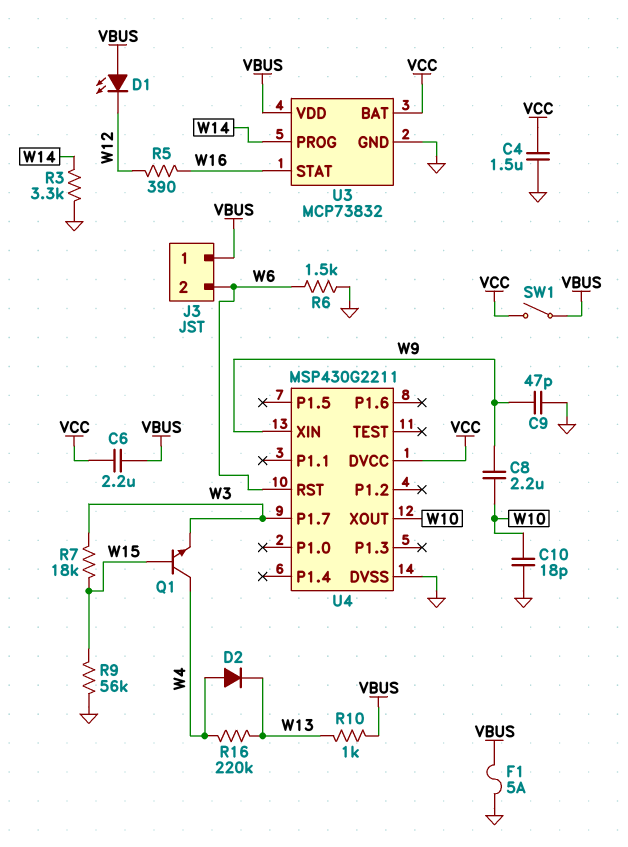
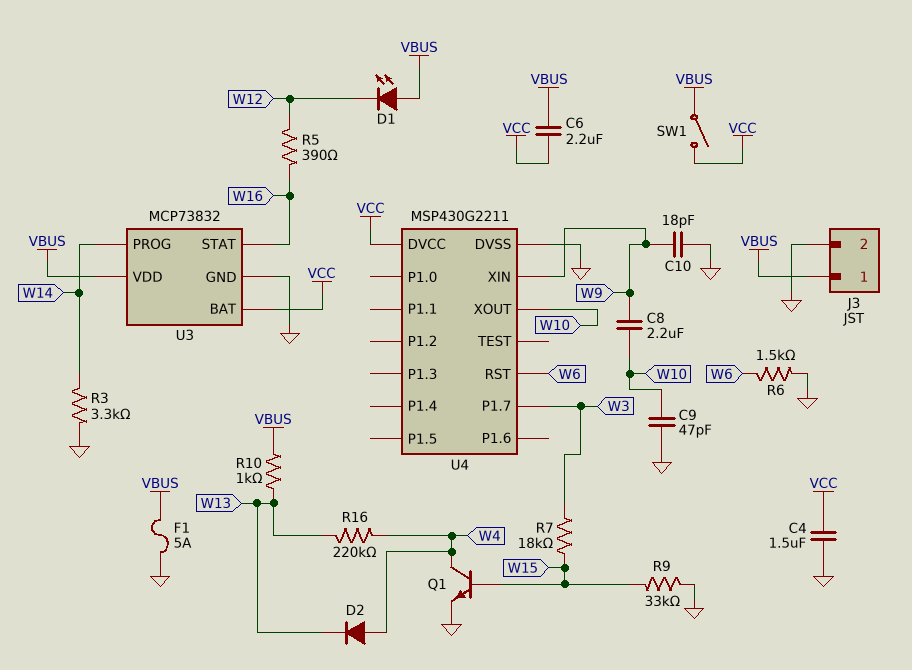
C9: 47pF (GND, W9) -> 47pF (GND, W10)
C10: 18pF (GND, W10) -> 18pF (GND, W9)
J3 pin 2: W6 -> GND
Q1: NPN (B W15, C W4, E W3) -> NPN (B W15, C W4, E GND)
R9: 56k (GND, W15) -> 33k (GND, W15)

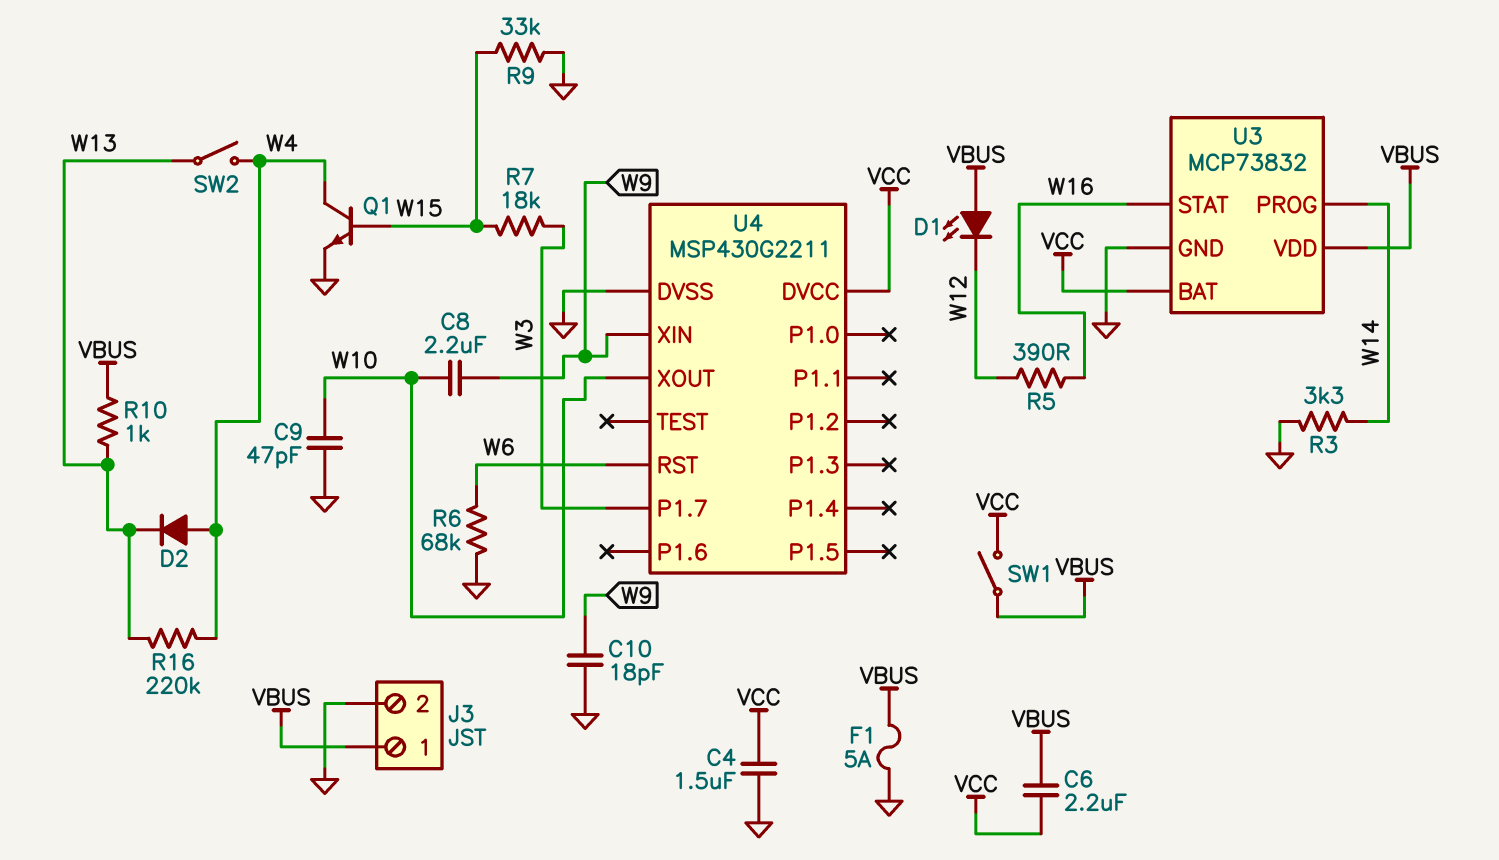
R6: 1.5k (GND, W6) -> 68k (GND, W6)
SW2: none -> switch (W4, W13)

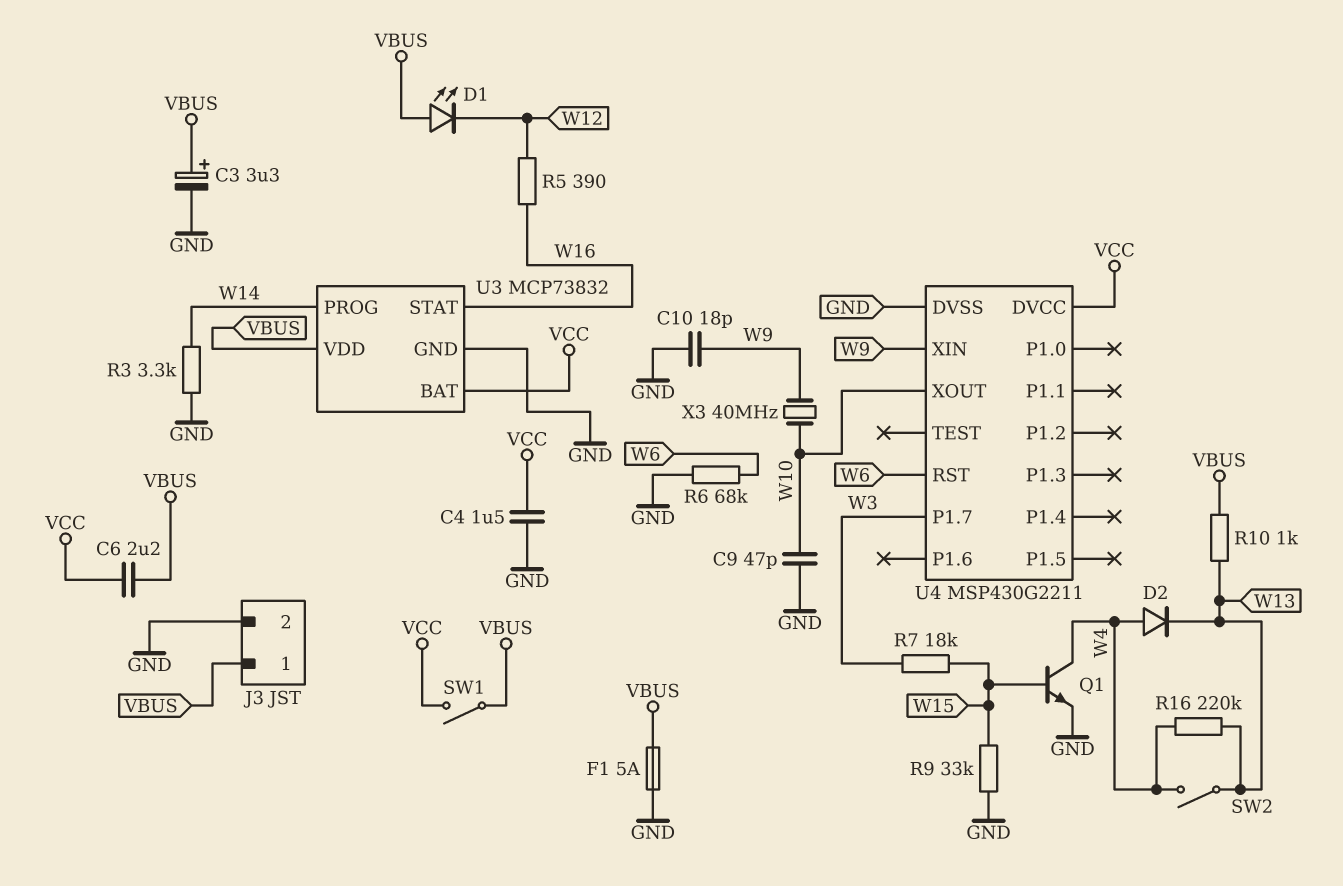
C3: none -> 3.3uF (plus VBUS, minus GND)
C8: 2.2uF (W9, W10) -> none
X3: none -> 40MHz (W9, W10)

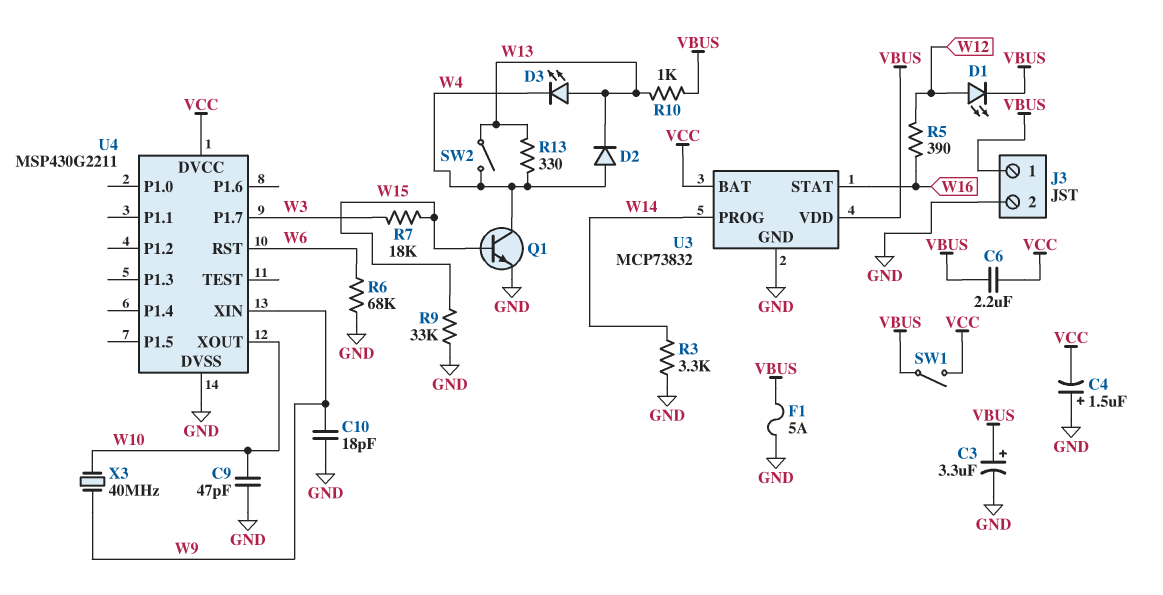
C4: 1.5uF (GND, VCC) -> 1.5uF (plus GND, minus VCC)
D1: LED (A VBUS, K W12) -> LED (A W12, K VBUS)
D3: none -> LED (A W13, K W4)
R13: none -> 330 (W4, W13)
R16: 220k (W4, W13) -> none

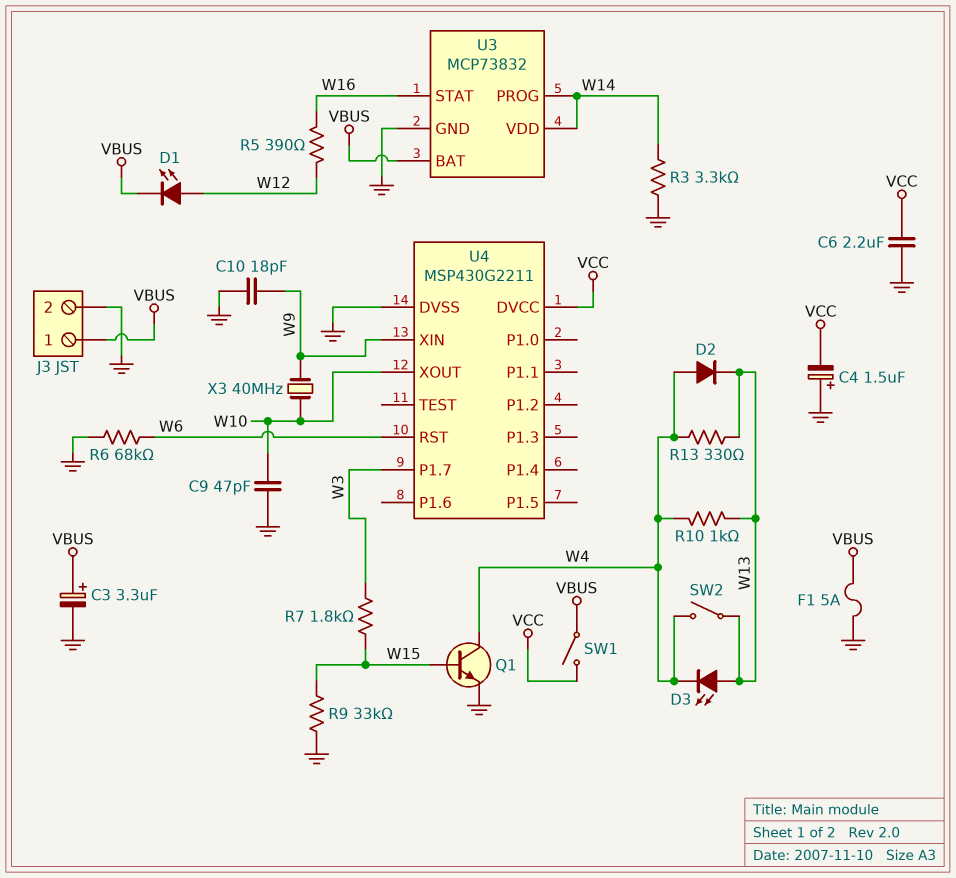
C6: 2.2uF (VBUS, VCC) -> 2.2uF (GND, VCC)
R7: 18k (W3, W15) -> 1.8k (W3, W15)
R10: 1k (VBUS, W13) -> 1k (W4, W13)
U3 pin BAT: VCC -> VBUS
U3 pin VDD: VBUS -> W14

